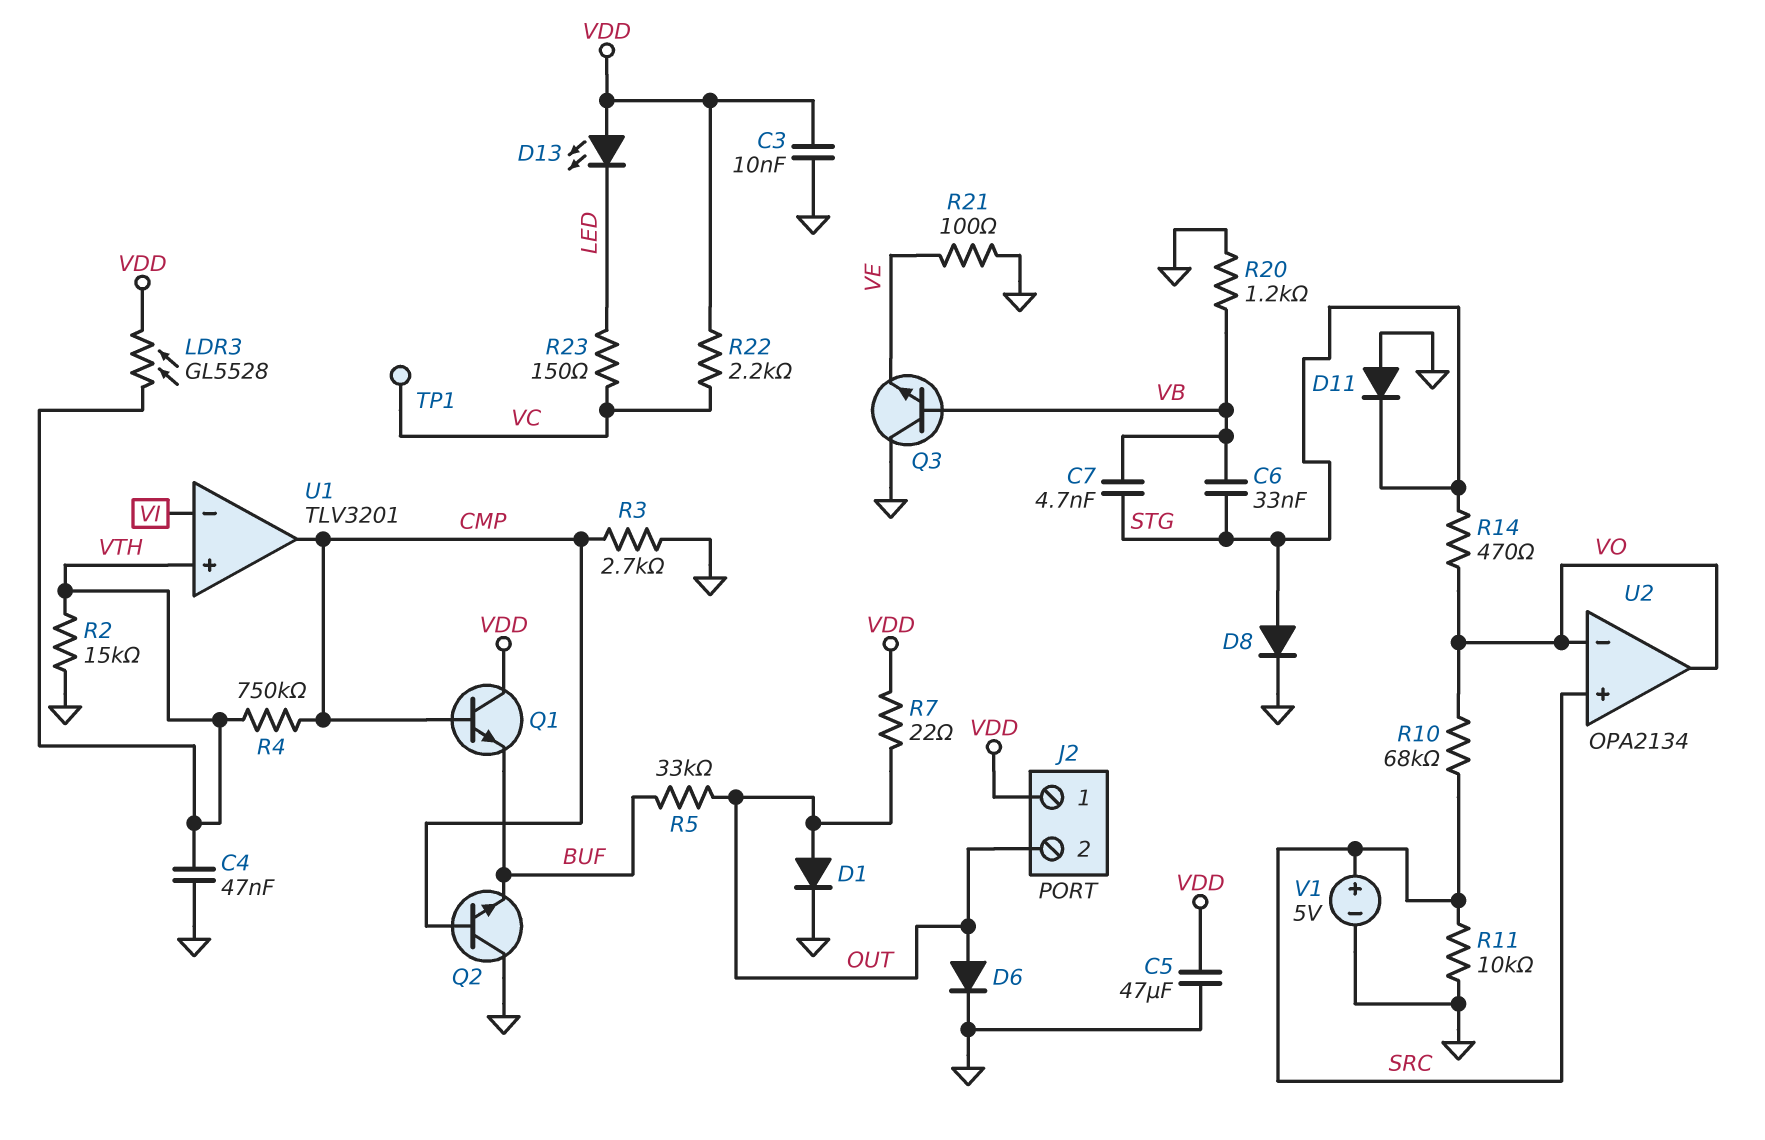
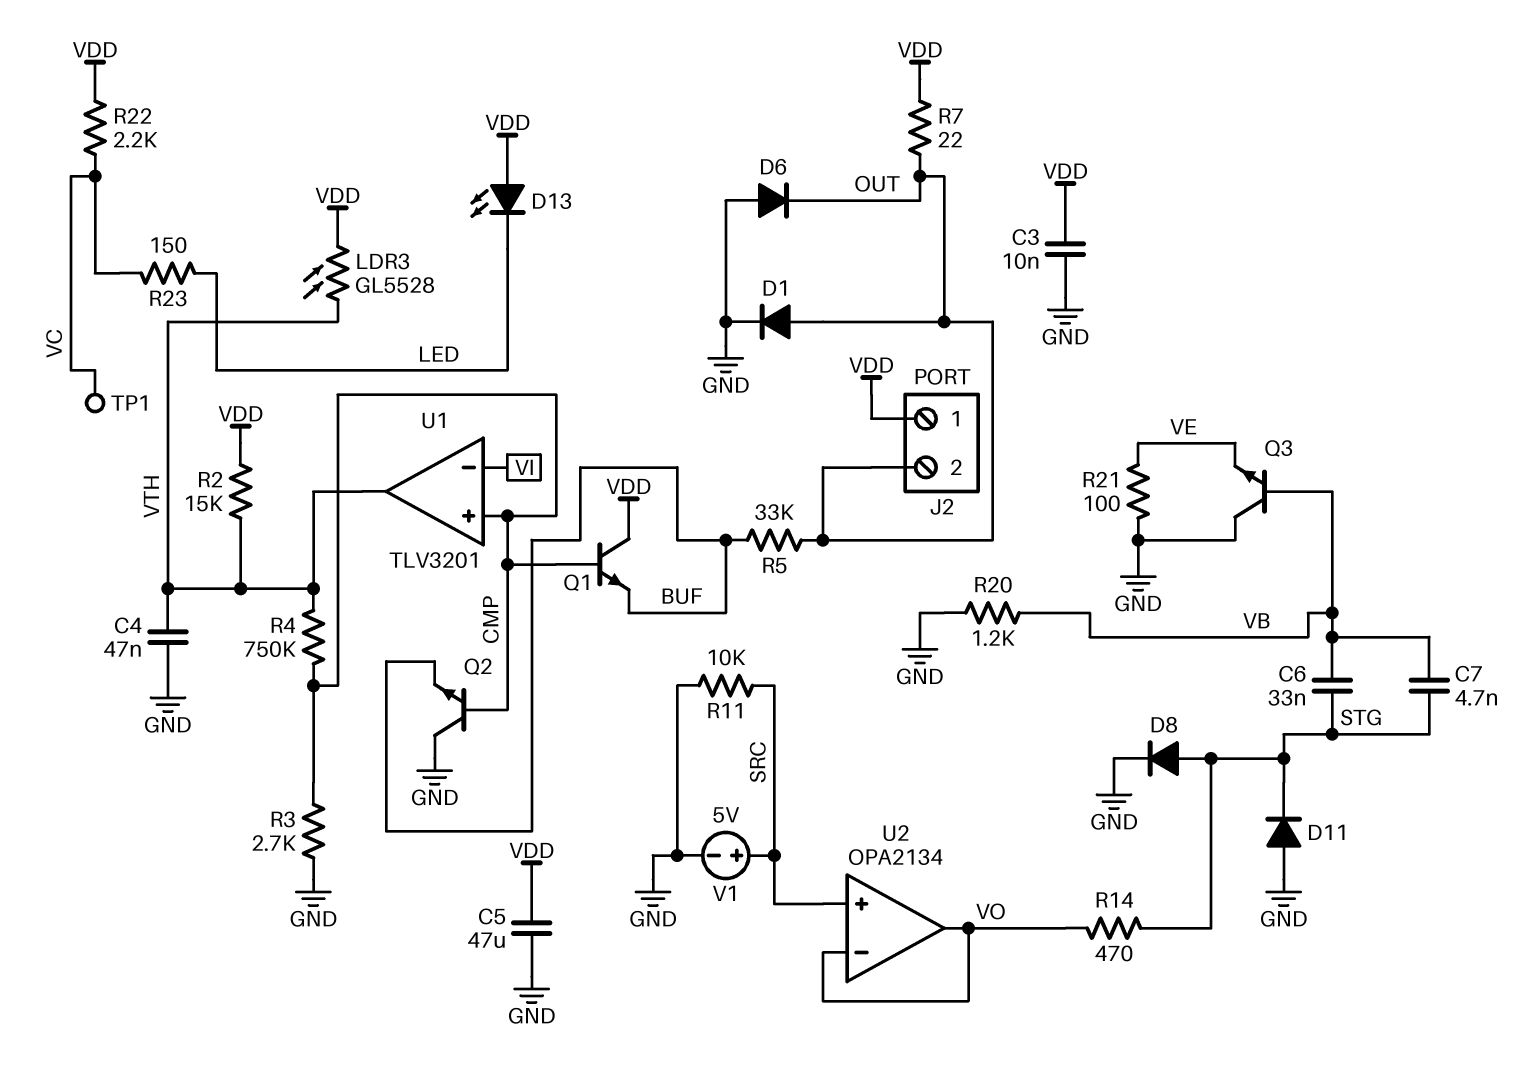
D6: diode (A OUT, K GND) -> diode (A GND, K OUT)
R2: 15k (GND, VTH) -> 15k (VDD, VTH)
R10: 68k (SRC, VO) -> none
U1 pin in+: VTH -> CMP
U1 pin out: CMP -> VTH

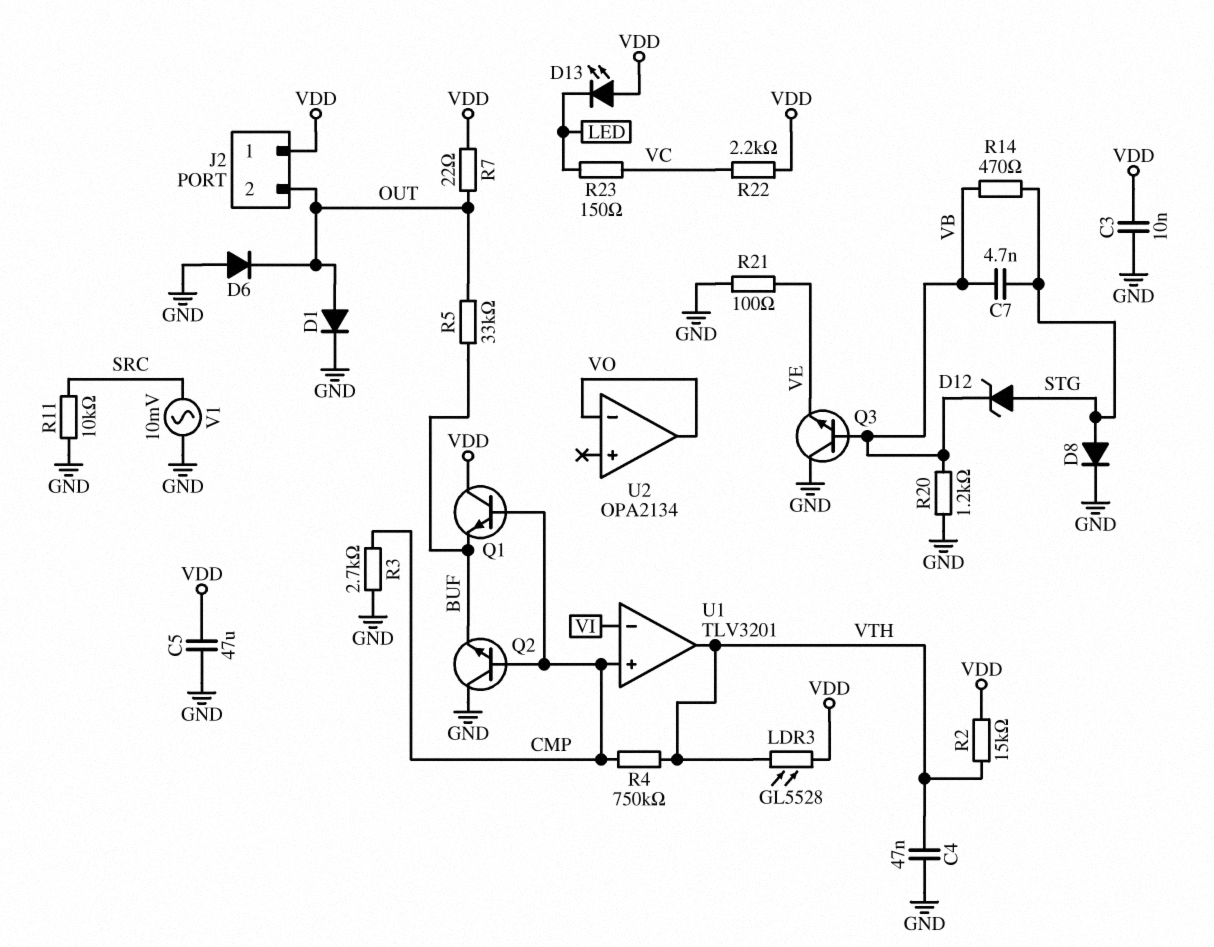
C6: 33nF (STG, VB) -> none
D11: diode (A GND, K STG) -> none
D12: none -> zener (A STG, K VB)
R14: 470 (STG, VO) -> 470 (STG, VB)
TP1: test point (VC) -> none
U2 pin in+: SRC -> none
V1: 5V (plus SRC, minus GND) -> AC 10mV (GND, SRC)

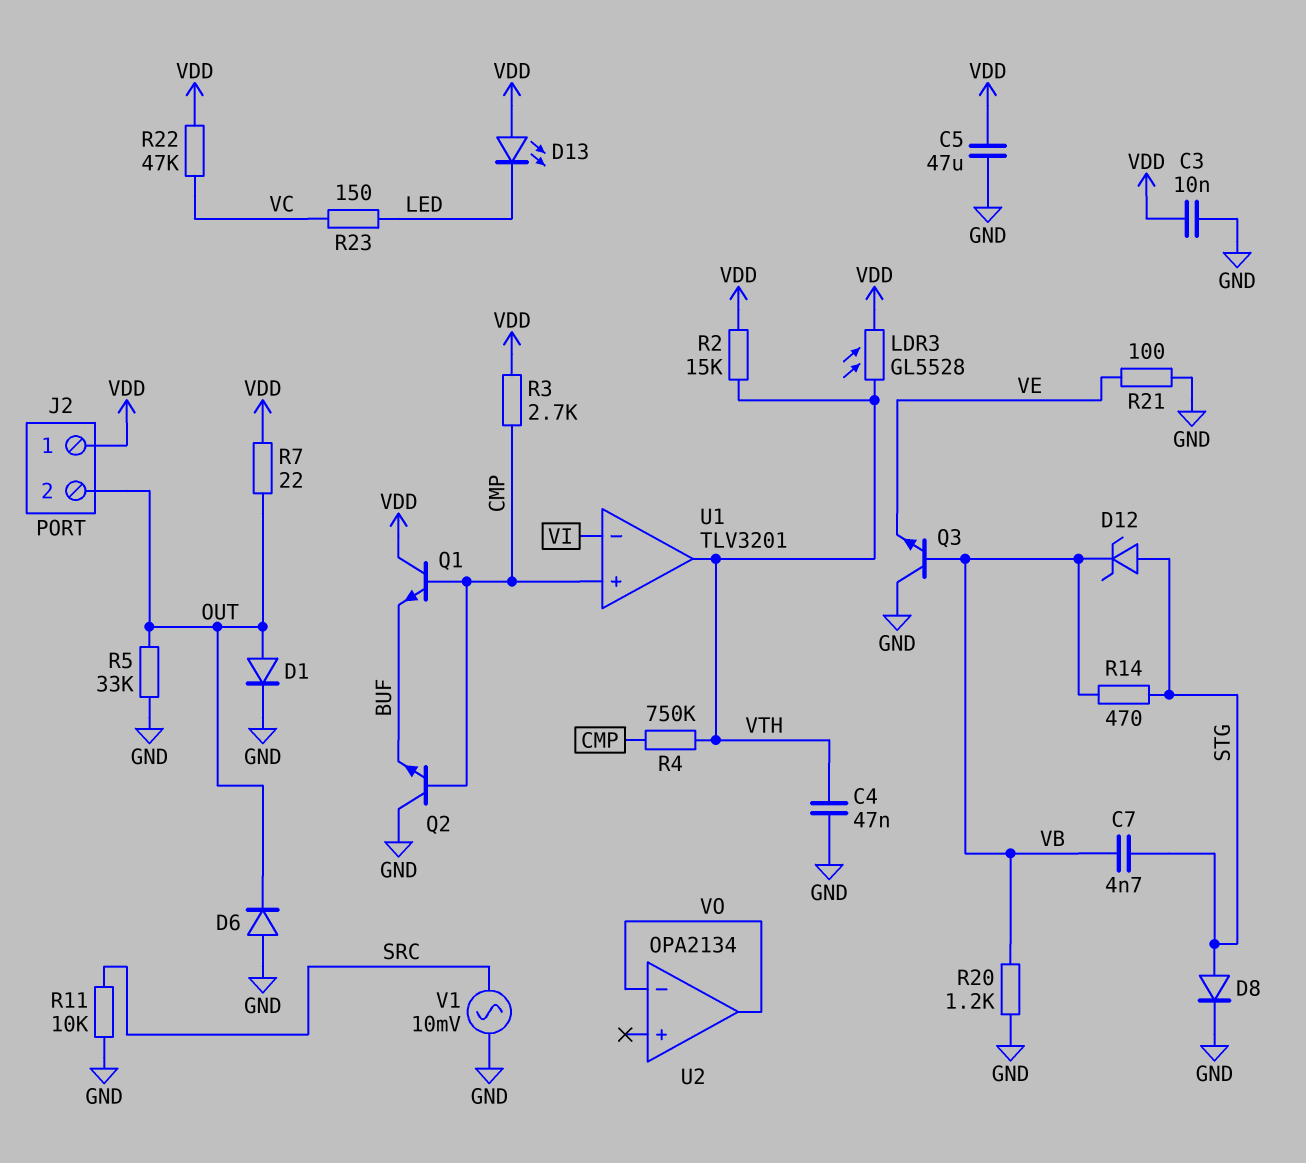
R3: 2.7k (CMP, GND) -> 2.7k (CMP, VDD)
R5: 33k (BUF, OUT) -> 33k (GND, OUT)
R22: 2.2k (VC, VDD) -> 47k (VC, VDD)

